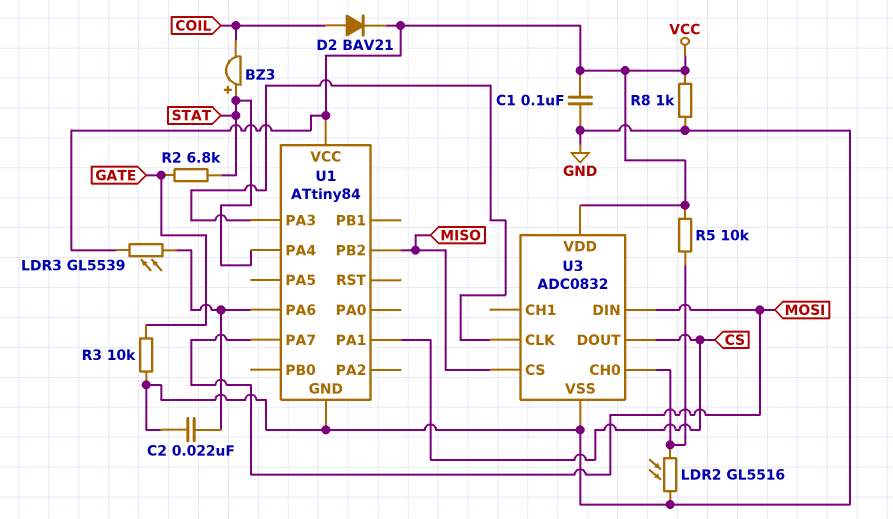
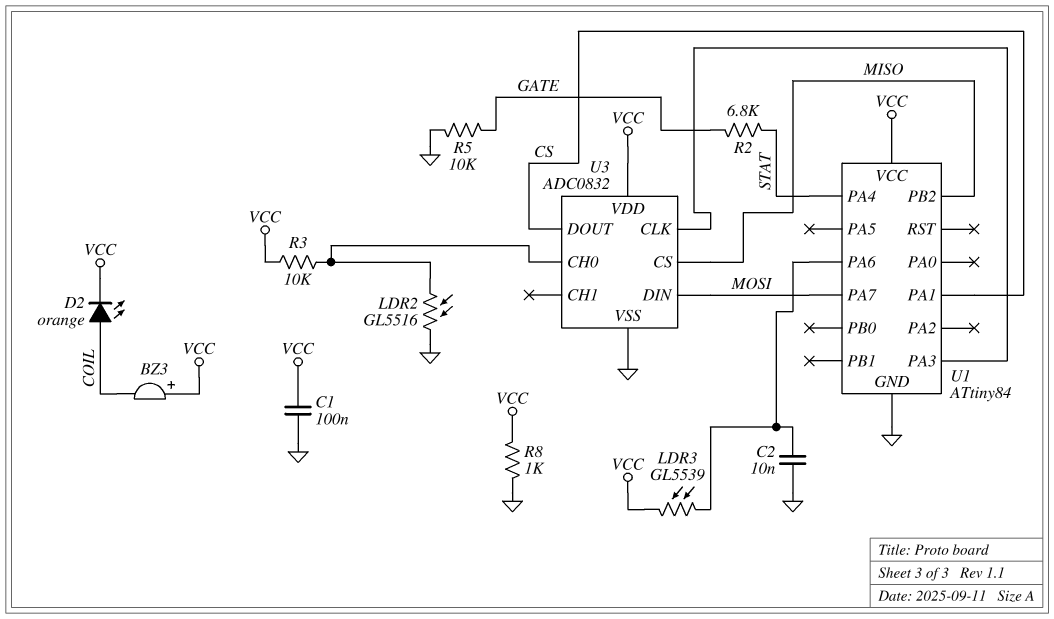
BZ3: buzzer (plus STAT, minus COIL) -> buzzer (plus VCC, minus COIL)
C2: 22nF (GND, U1/PA6) -> 10nF (GND, U1/PA6)
D2: diode BAV21 (A COIL, K VCC) -> LED orange (A COIL, K VCC)
R3: 10k (GATE, GND) -> 10k (U3/CH0, VCC)
R5: 10k (U3/CH0, VCC) -> 10k (GATE, GND)

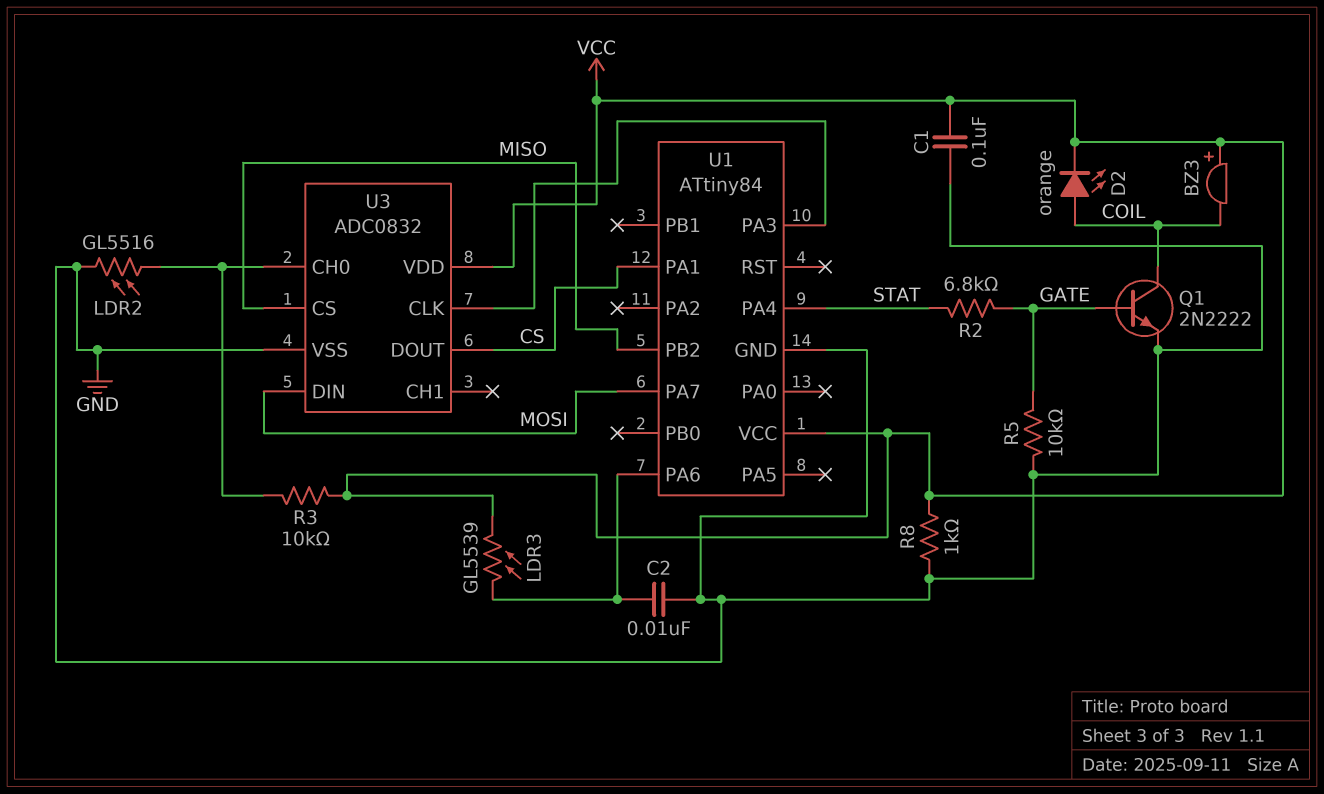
Q1: none -> NPN 2N2222 (B GATE, C COIL, E GND)

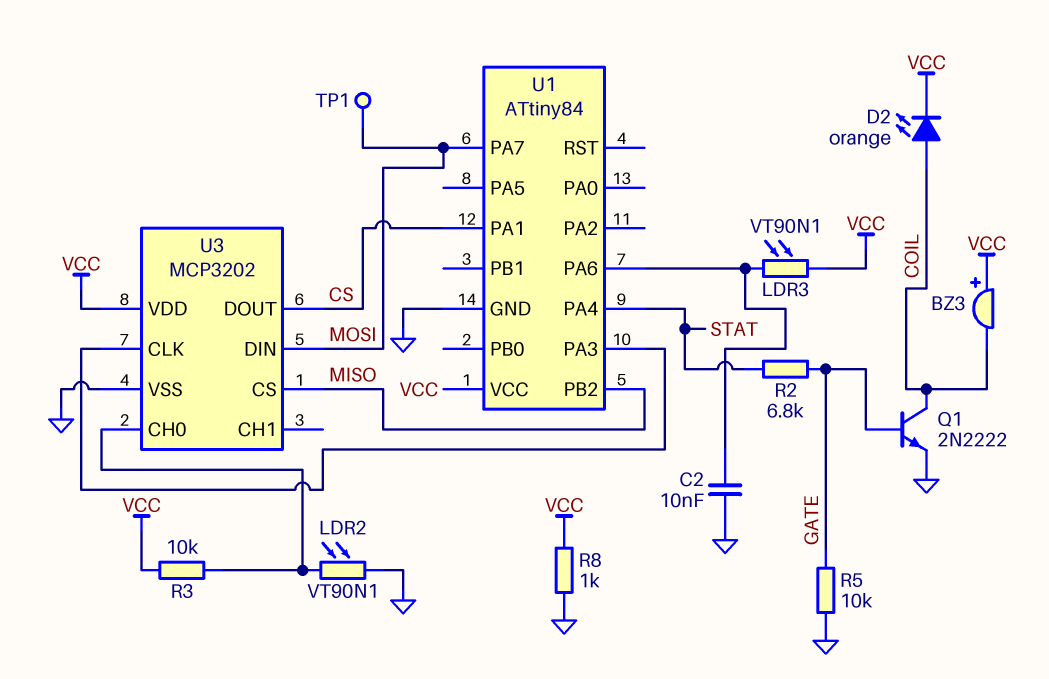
C1: 100nF (GND, VCC) -> none
LDR2: GL5516 (GND, U3/CH0) -> VT90N1 (GND, U3/CH0)
LDR3: GL5539 (U1/PA6, VCC) -> VT90N1 (U1/PA6, VCC)
TP1: none -> test point (MOSI)
U3: ADC0832 -> MCP3202

